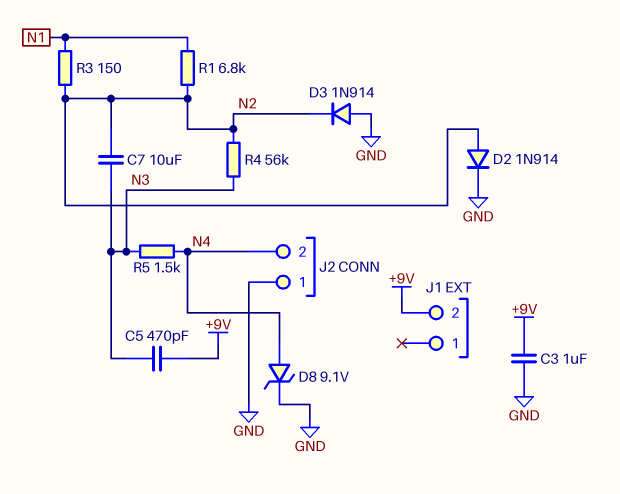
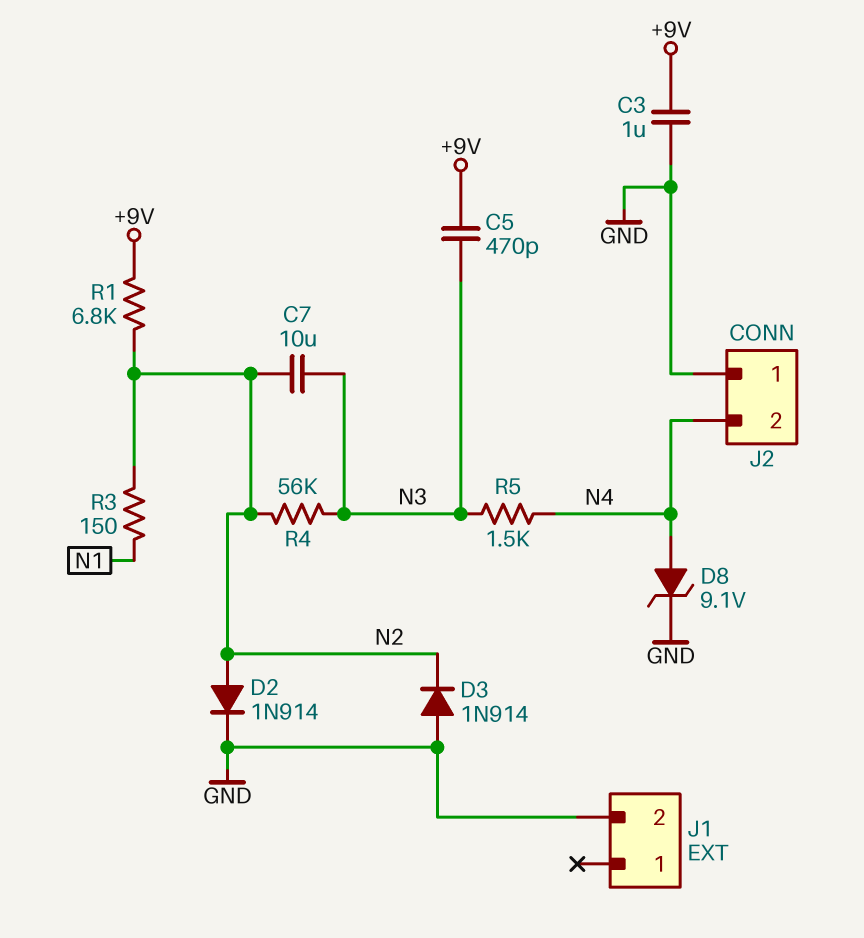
J1 pin 2: +9V -> GND
R1: 6.8k (N1, N2) -> 6.8k (+9V, N2)

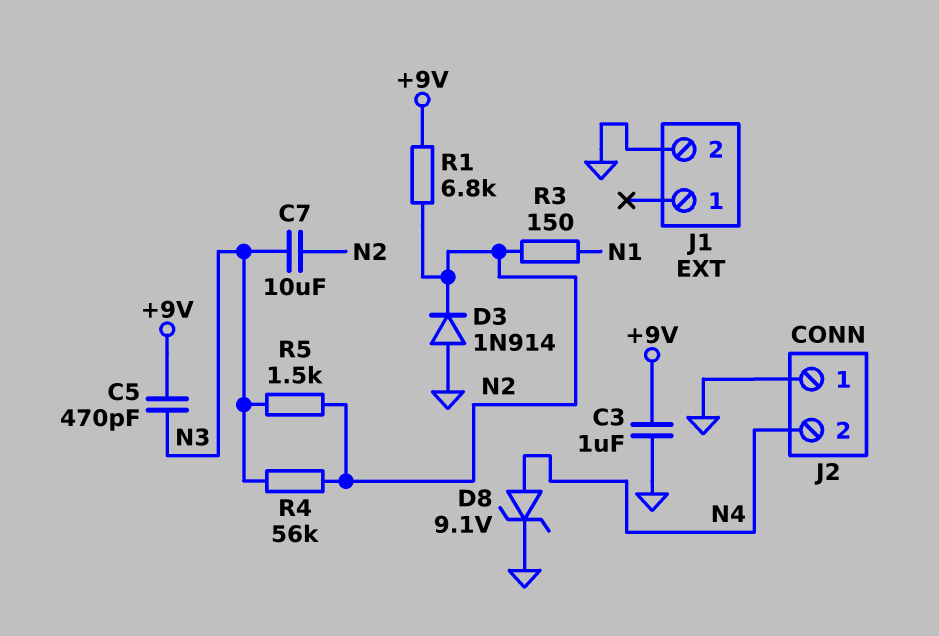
D2: diode 1N914 (A N2, K GND) -> none
R5: 1.5k (N3, N4) -> 1.5k (N2, N3)

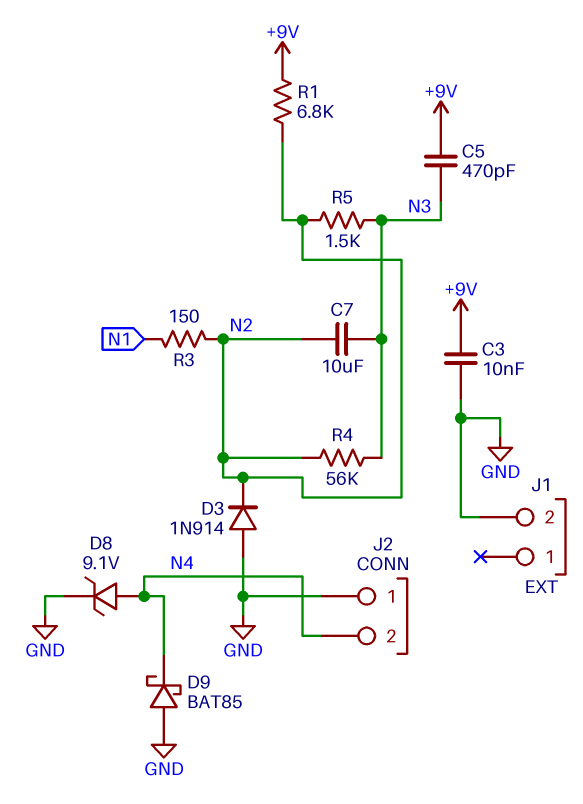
C3: 1uF (+9V, GND) -> 10nF (+9V, GND)
D9: none -> schottky BAT85 (A GND, K N4)

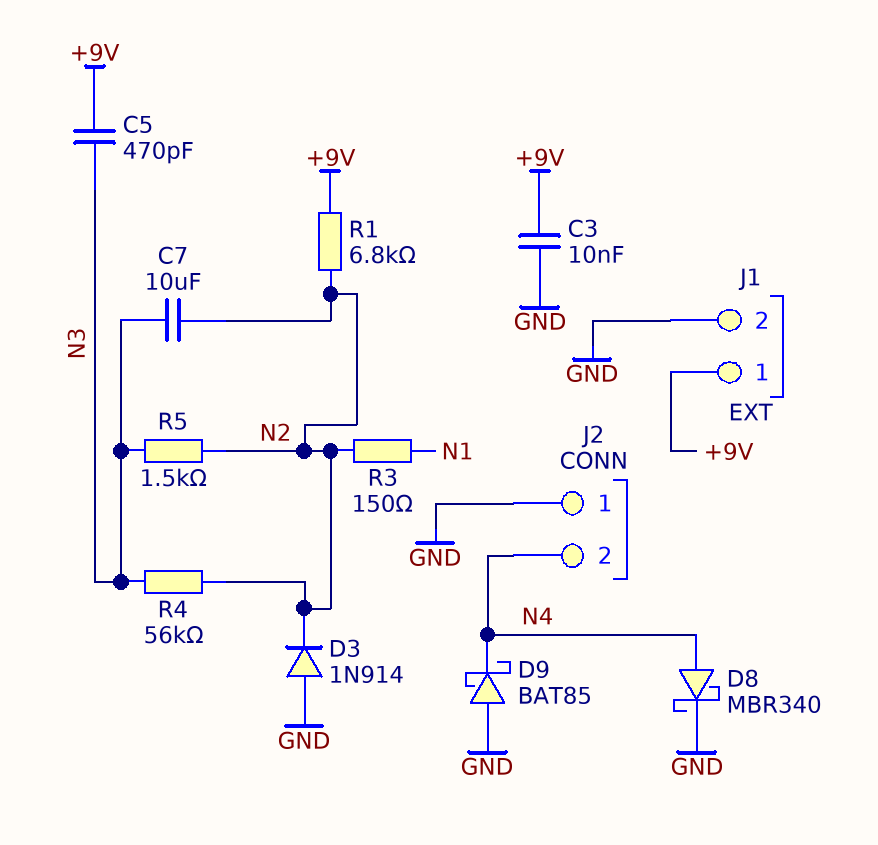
D8: zener 9.1V (A N4, K GND) -> schottky MBR340 (A N4, K GND)
J1 pin 1: none -> +9V

